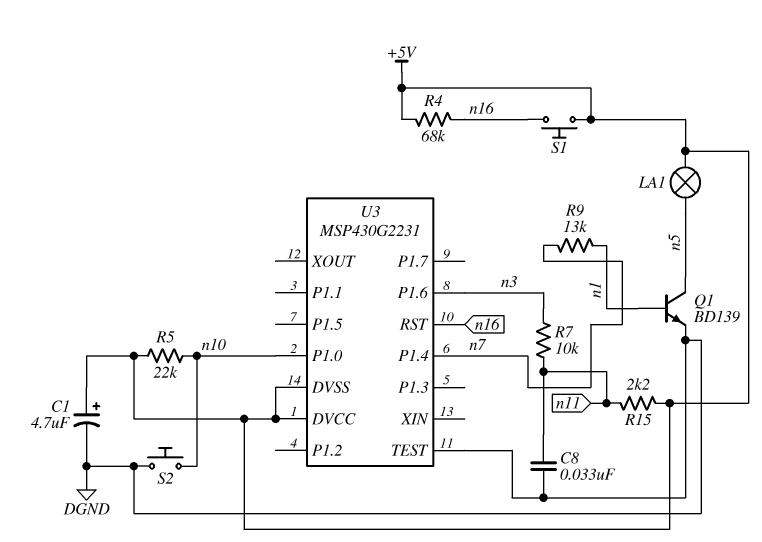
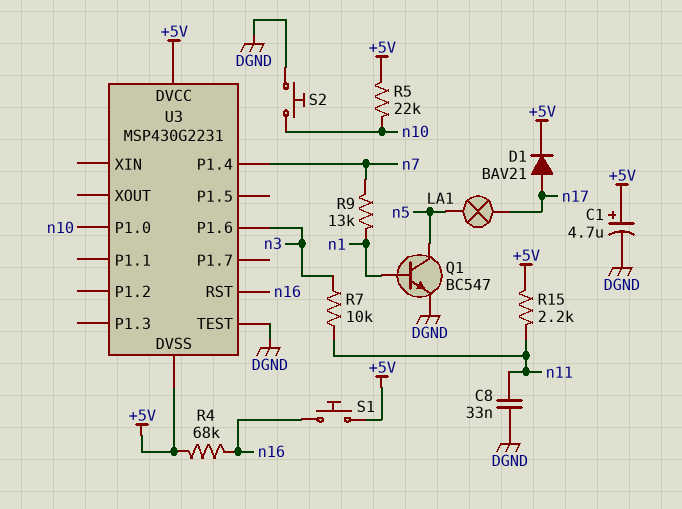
D1: none -> diode BAV21 (A n17, K +5V)
LA1: lamp (+5V, n5) -> lamp (n5, n17)
Q1: NPN BD139 (B n1, C n5, E DGND) -> NPN BC547 (B n1, C n5, E DGND)

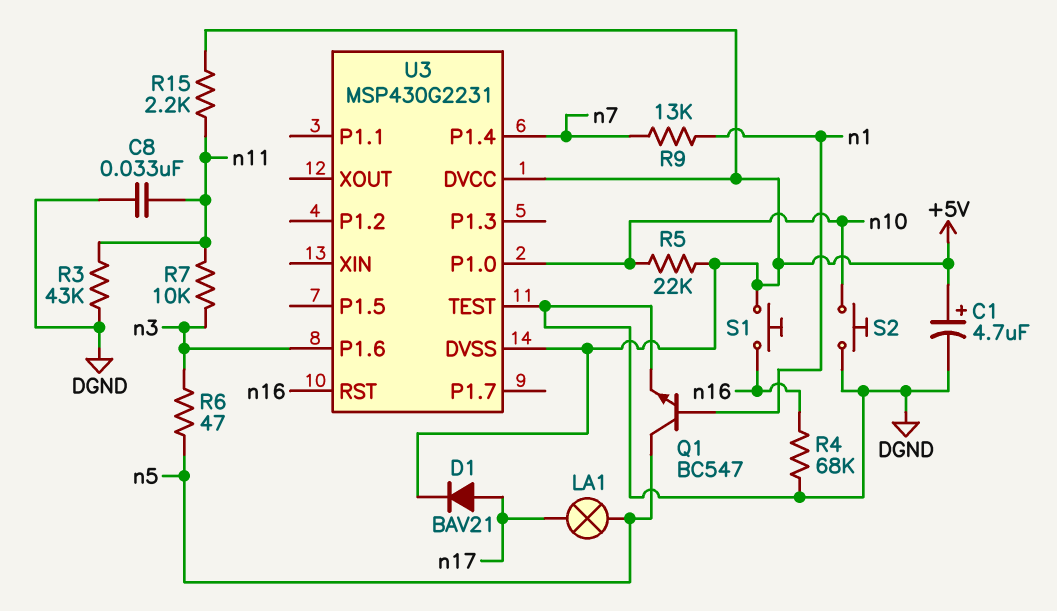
R3: none -> 43k (DGND, n11)
R4: 68k (+5V, n16) -> 68k (DGND, n16)
R6: none -> 47 (n3, n5)

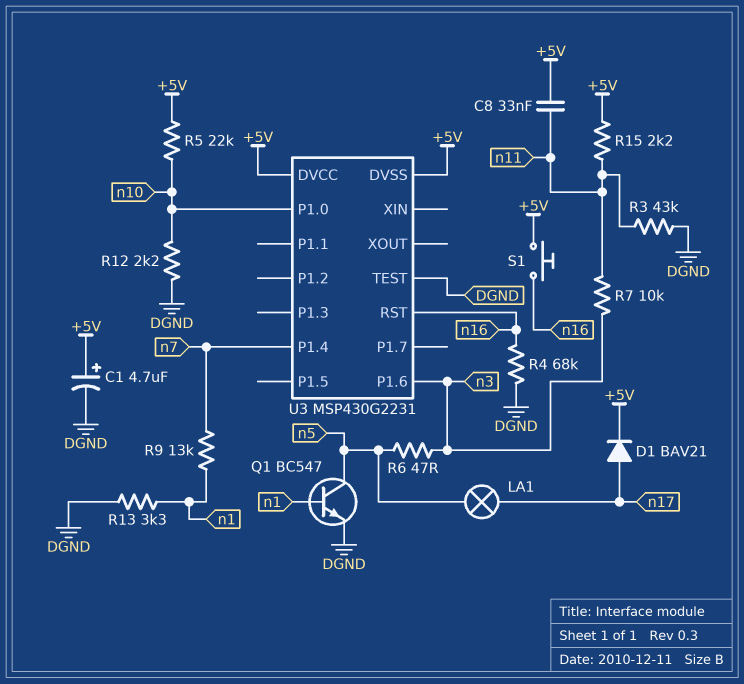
C8: 33nF (DGND, n11) -> 33nF (+5V, n11)
R12: none -> 2.2k (DGND, n10)
R13: none -> 3.3k (DGND, n1)
S2: button (DGND, n10) -> none

